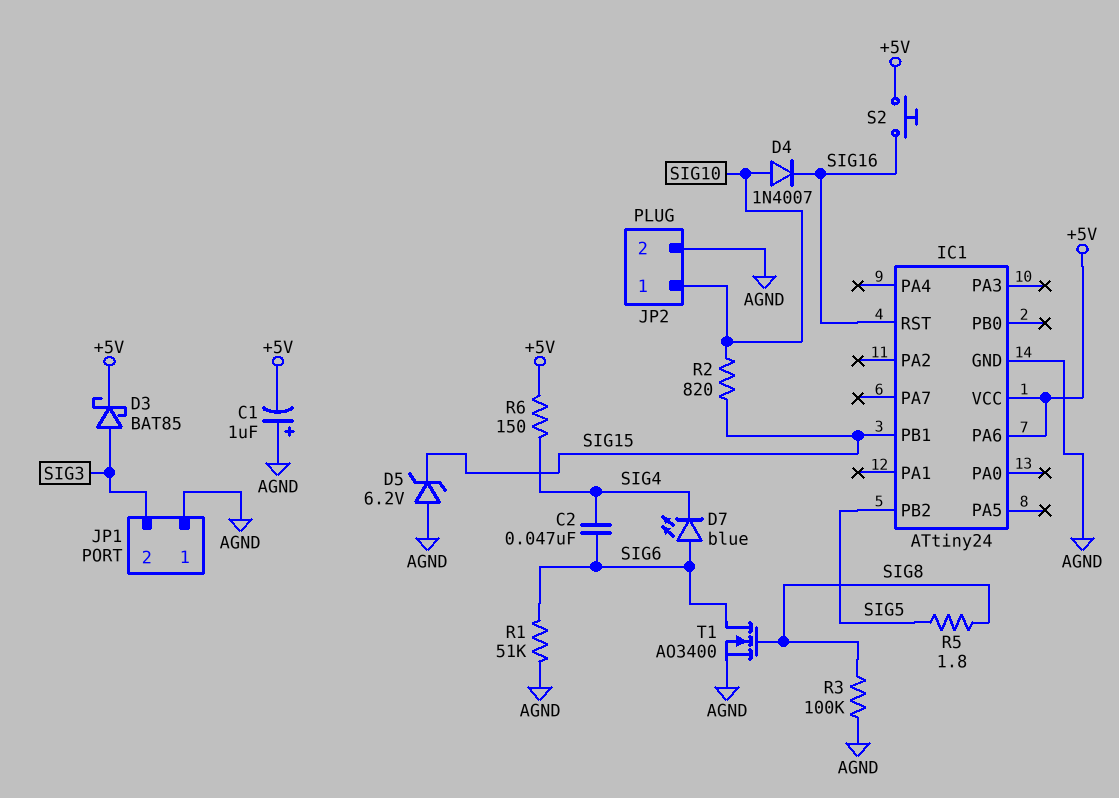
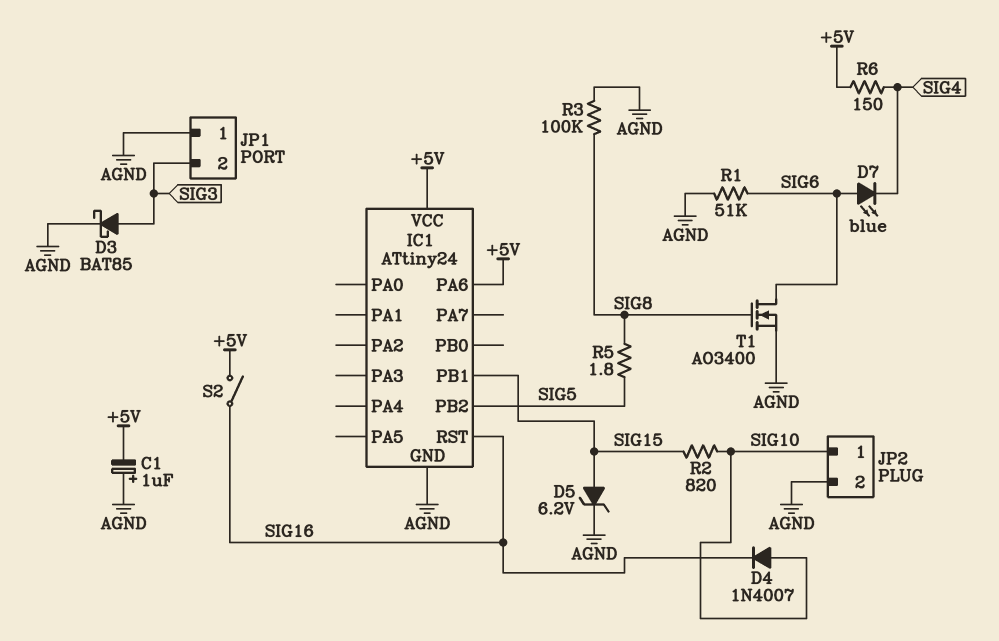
C2: 47nF (SIG4, SIG6) -> none
D3: schottky BAT85 (A SIG3, K +5V) -> schottky BAT85 (A SIG3, K AGND)
D5: zener 6.2V (A AGND, K SIG15) -> zener 6.2V (A SIG15, K AGND)
S2: button (+5V, SIG16) -> switch (+5V, SIG16)

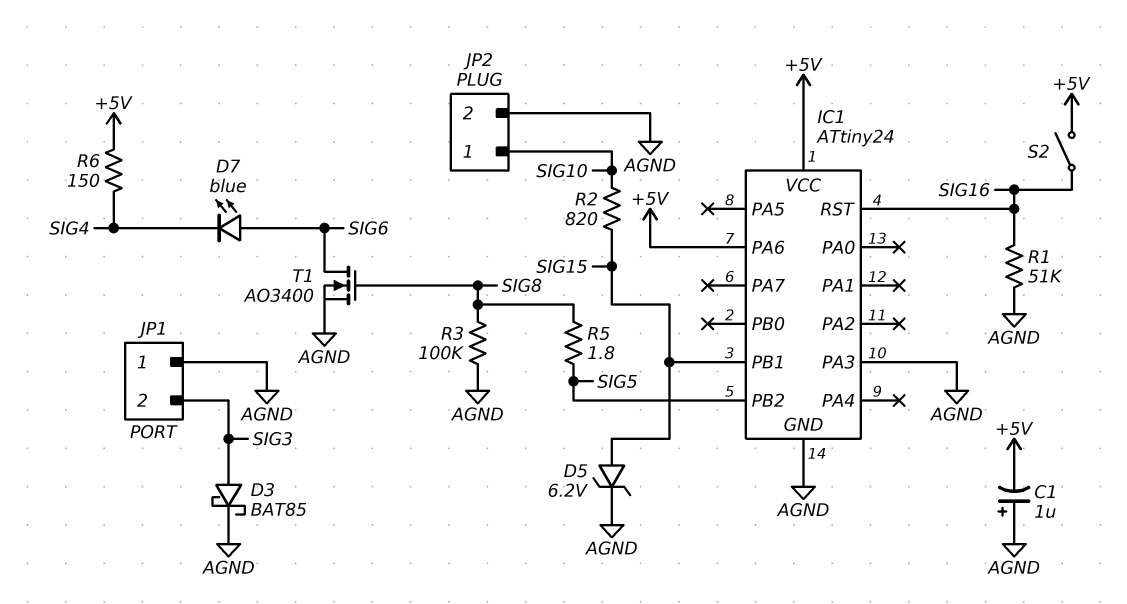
D4: diode 1N4007 (A SIG10, K SIG16) -> none
IC1 pin PA3: none -> AGND
R1: 51k (AGND, SIG6) -> 51k (AGND, SIG16)

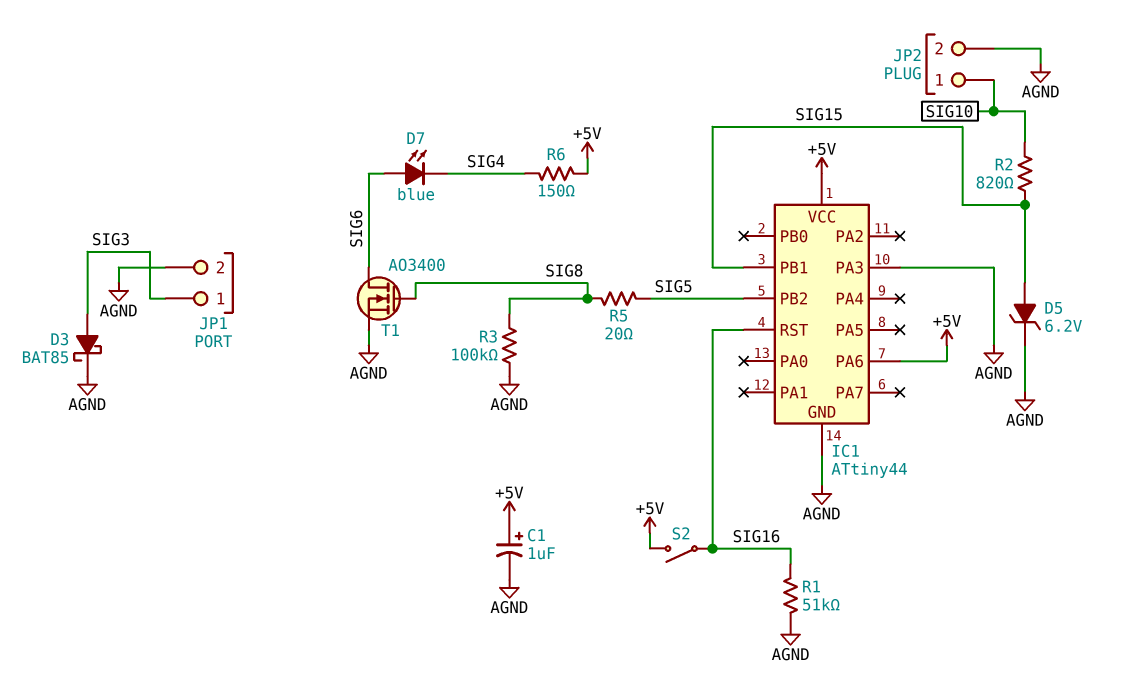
C1: 1uF (plus AGND, minus +5V) -> 1uF (plus +5V, minus AGND)
IC1: ATtiny24 -> ATtiny44
JP1 pin 1: AGND -> SIG3
JP1 pin 2: SIG3 -> AGND
R5: 1.8 (SIG5, SIG8) -> 20 (SIG5, SIG8)

